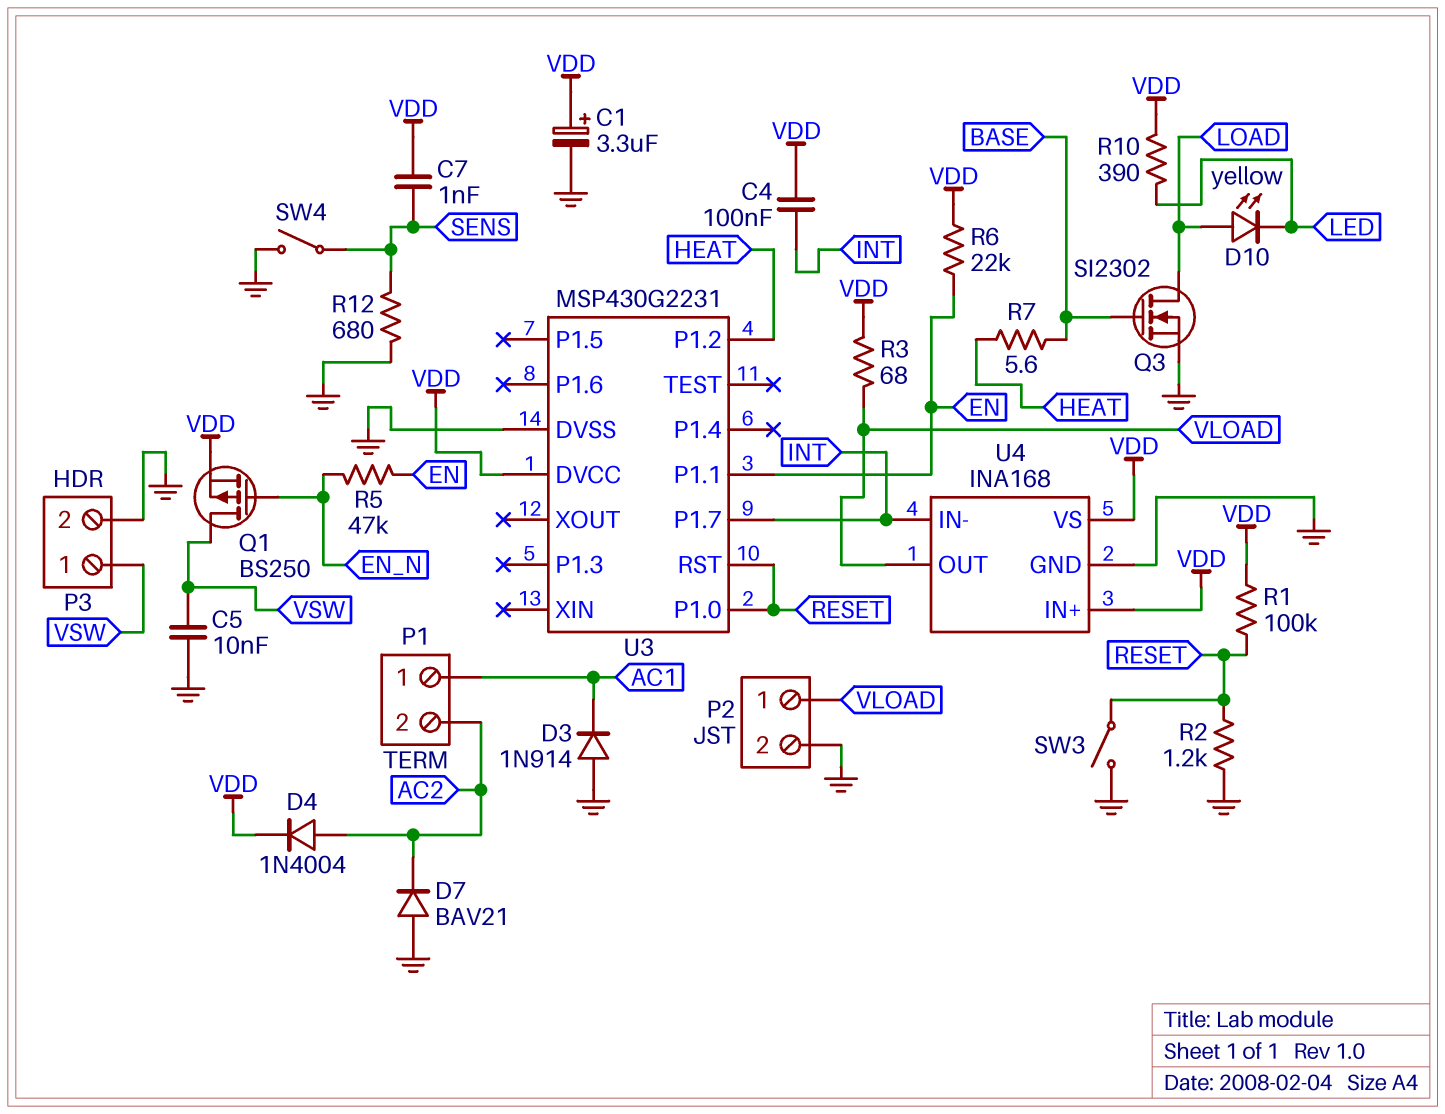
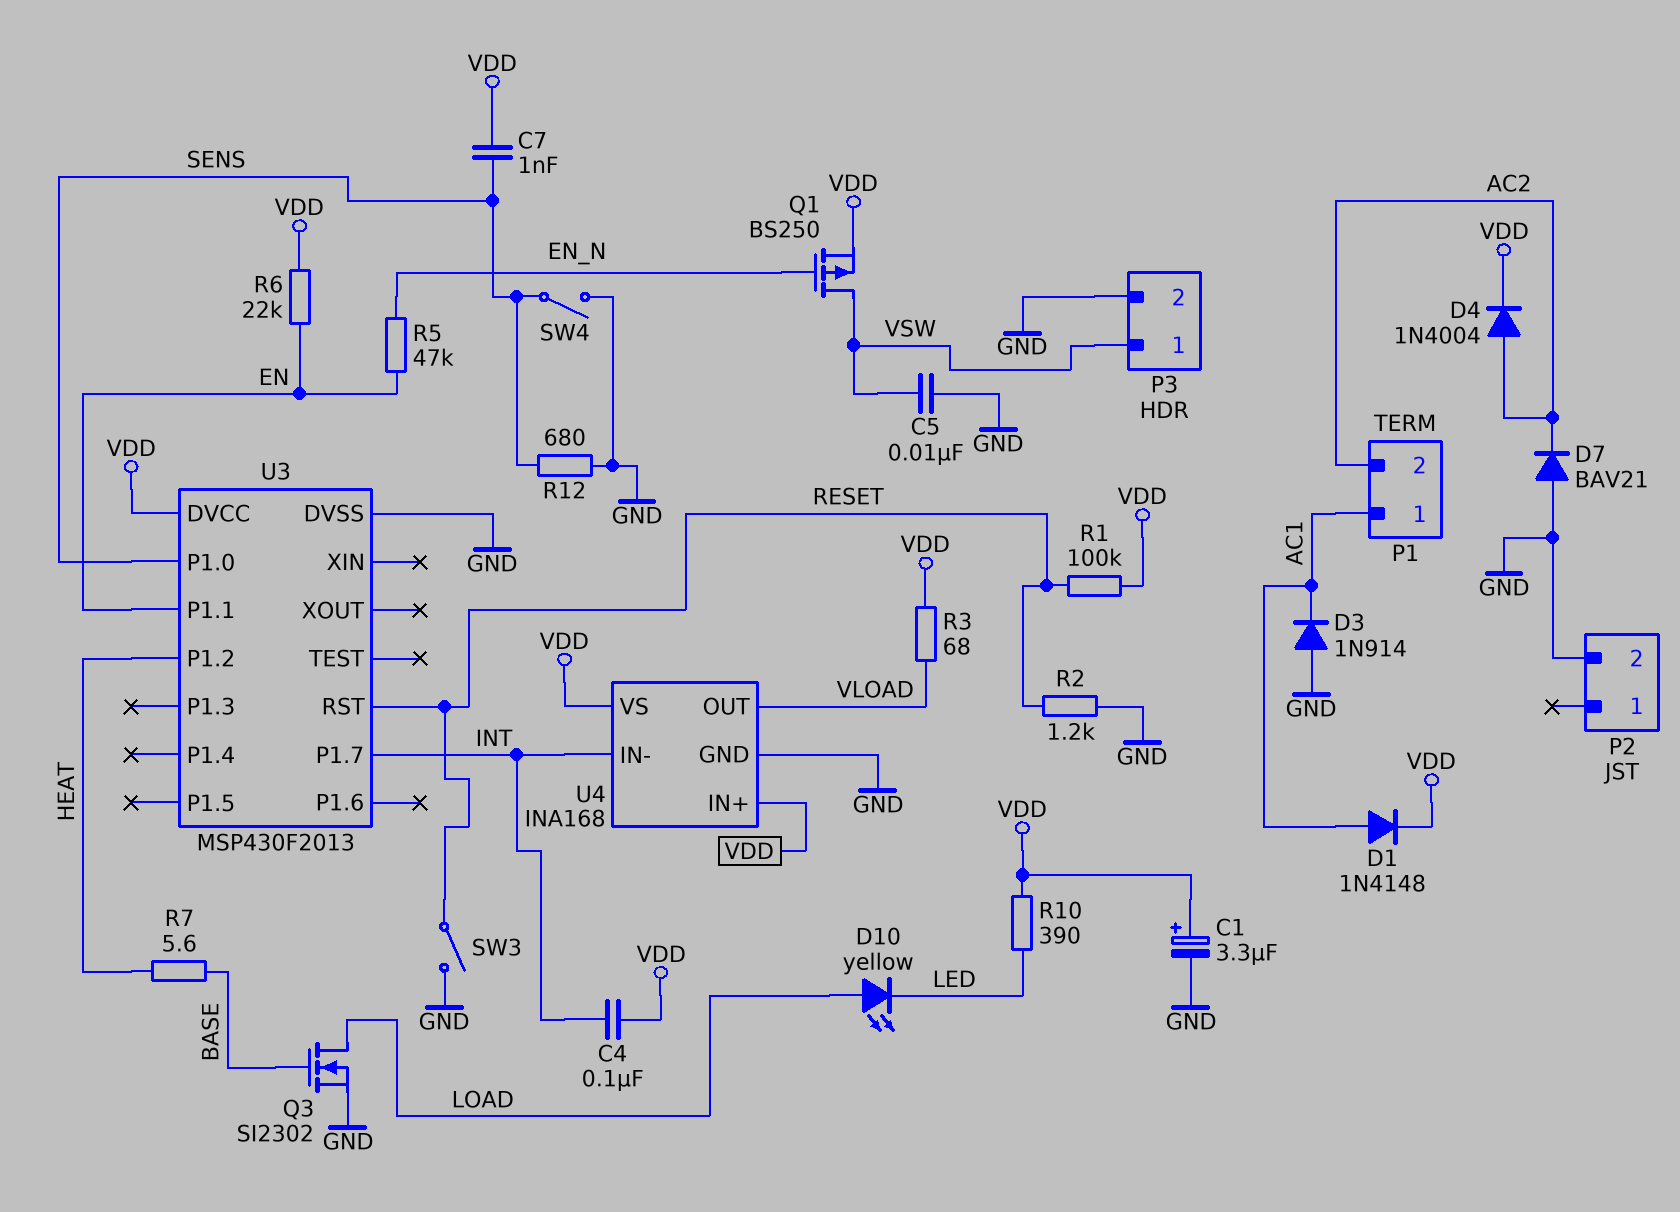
D1: none -> diode 1N4148 (A AC1, K VDD)
P2 pin 1: VLOAD -> none
U3: MSP430G2231 -> MSP430F2013
U3 pin P1.0: RESET -> SENS

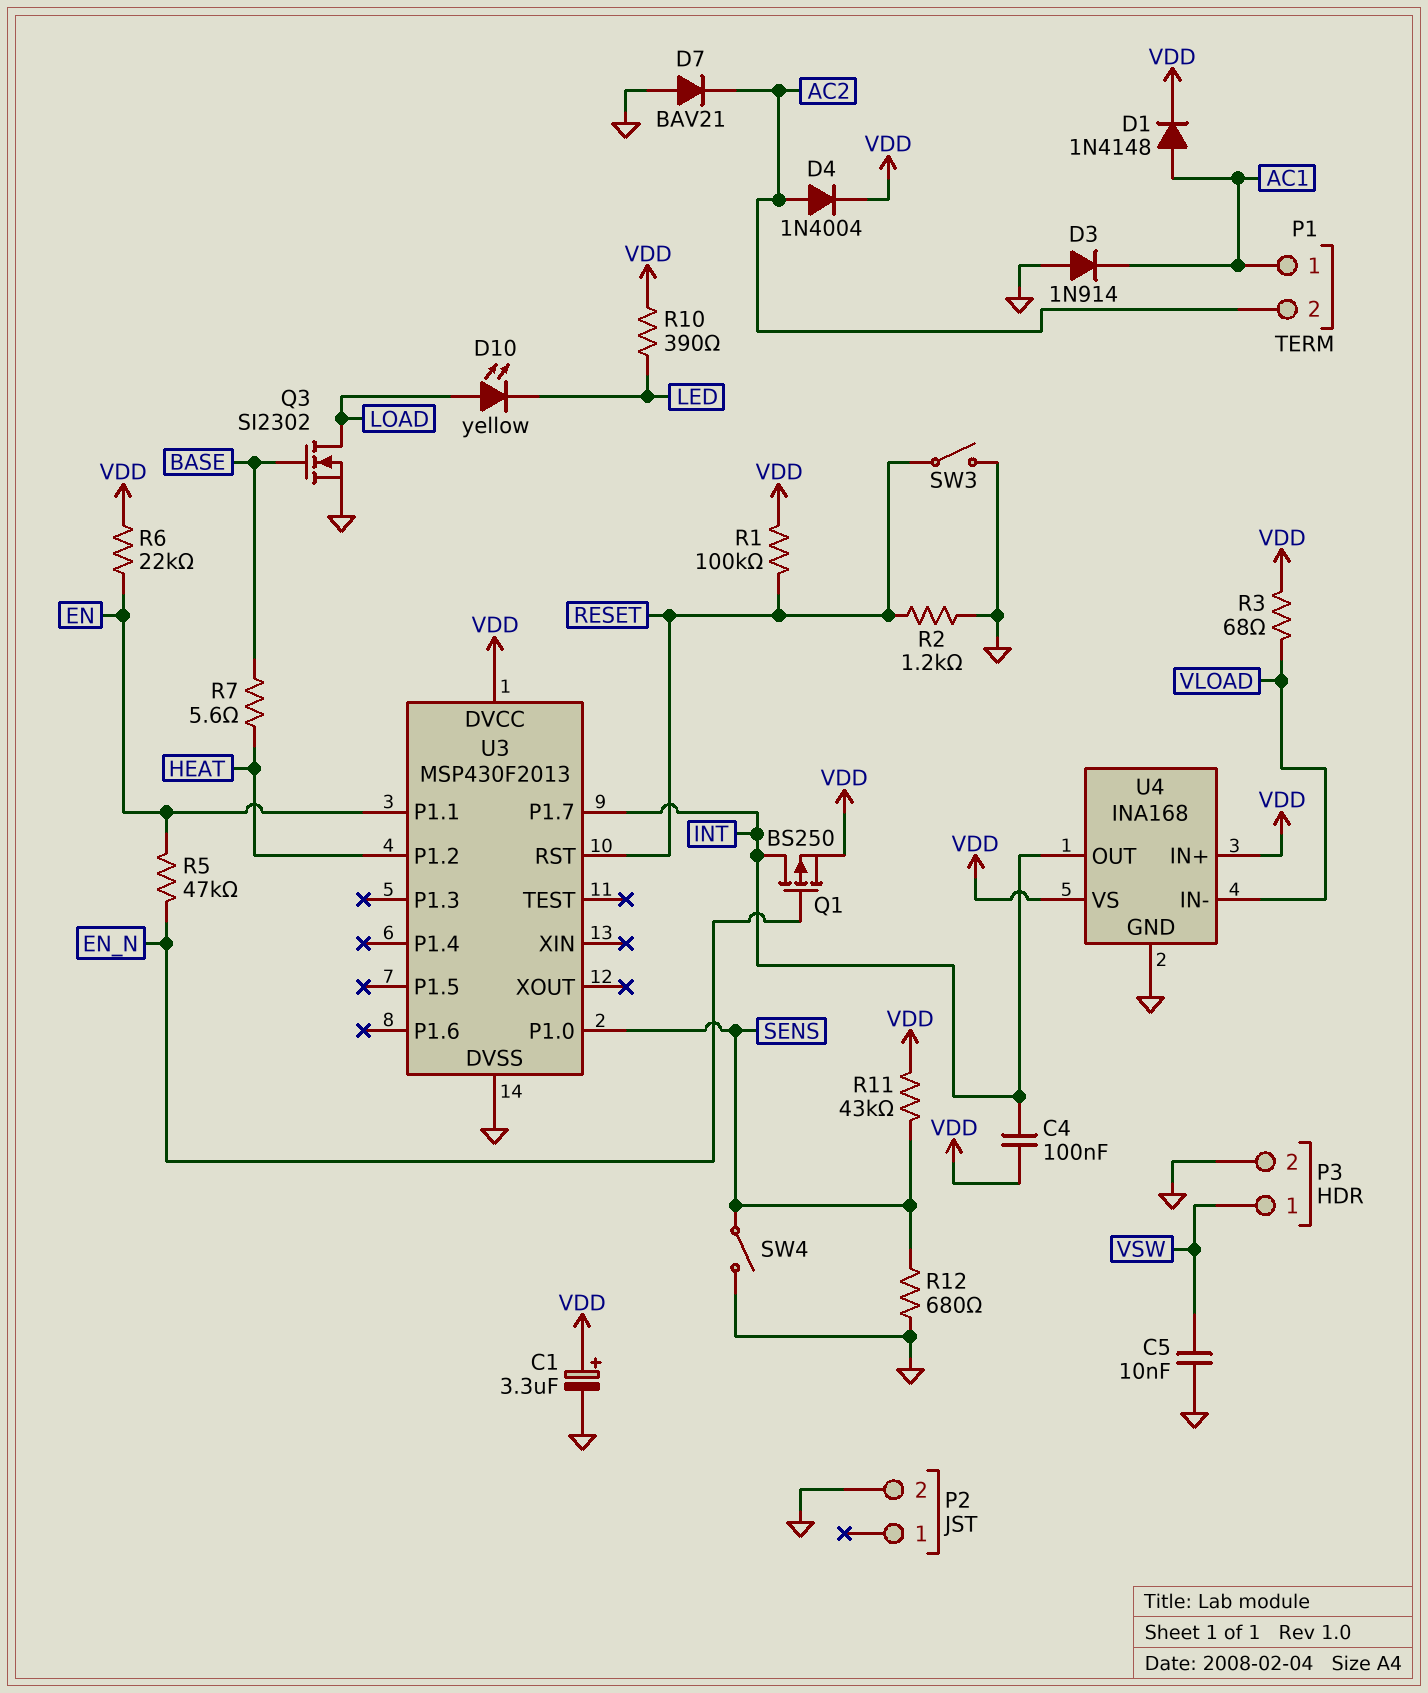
C7: 1nF (SENS, VDD) -> none
Q1: PMOS BS250 (G EN_N, D VSW, S VDD) -> PMOS BS250 (G EN_N, D INT, S VDD)
R11: none -> 43k (SENS, VDD)
U4 pin IN-: INT -> VLOAD
U4 pin OUT: VLOAD -> INT

